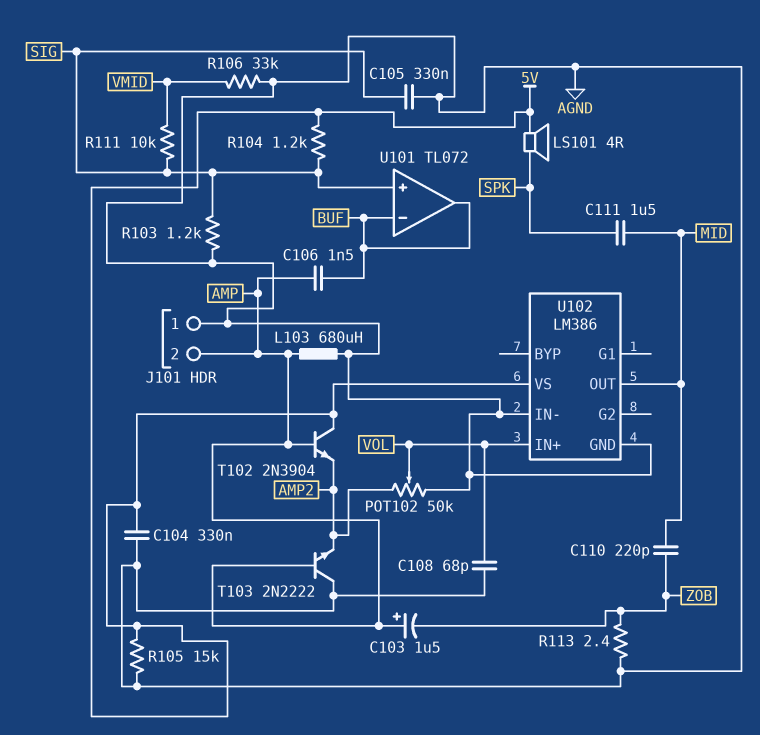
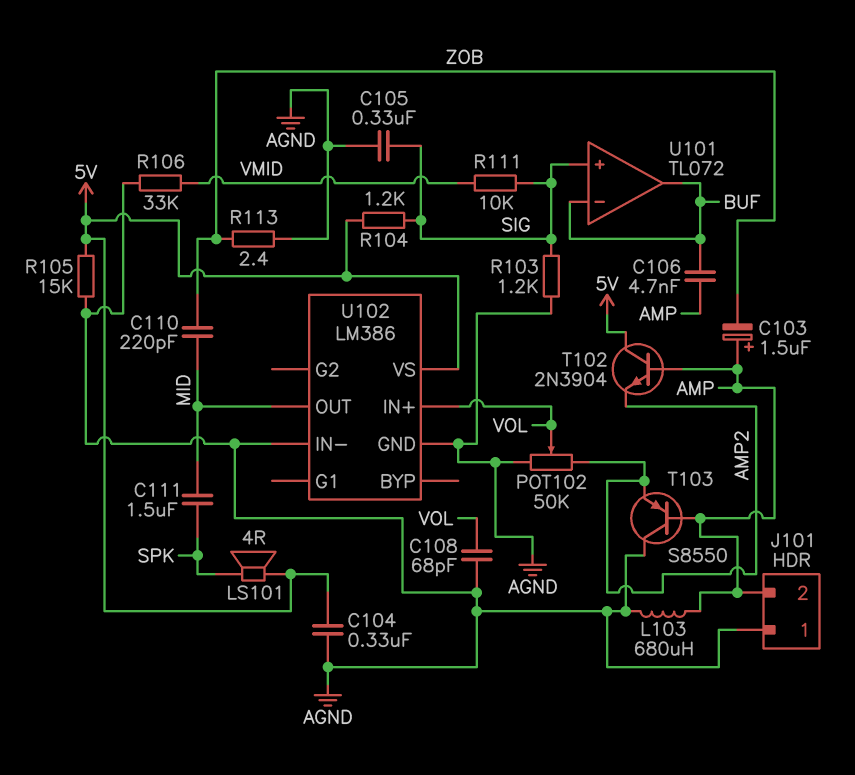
C106: 1.5nF (AMP, BUF) -> 4.7nF (AMP, BUF)
T103: NPN 2N2222 (B AMP, C AGND, E AMP2) -> PNP S8550 (B AMP, C AGND, E AMP2)

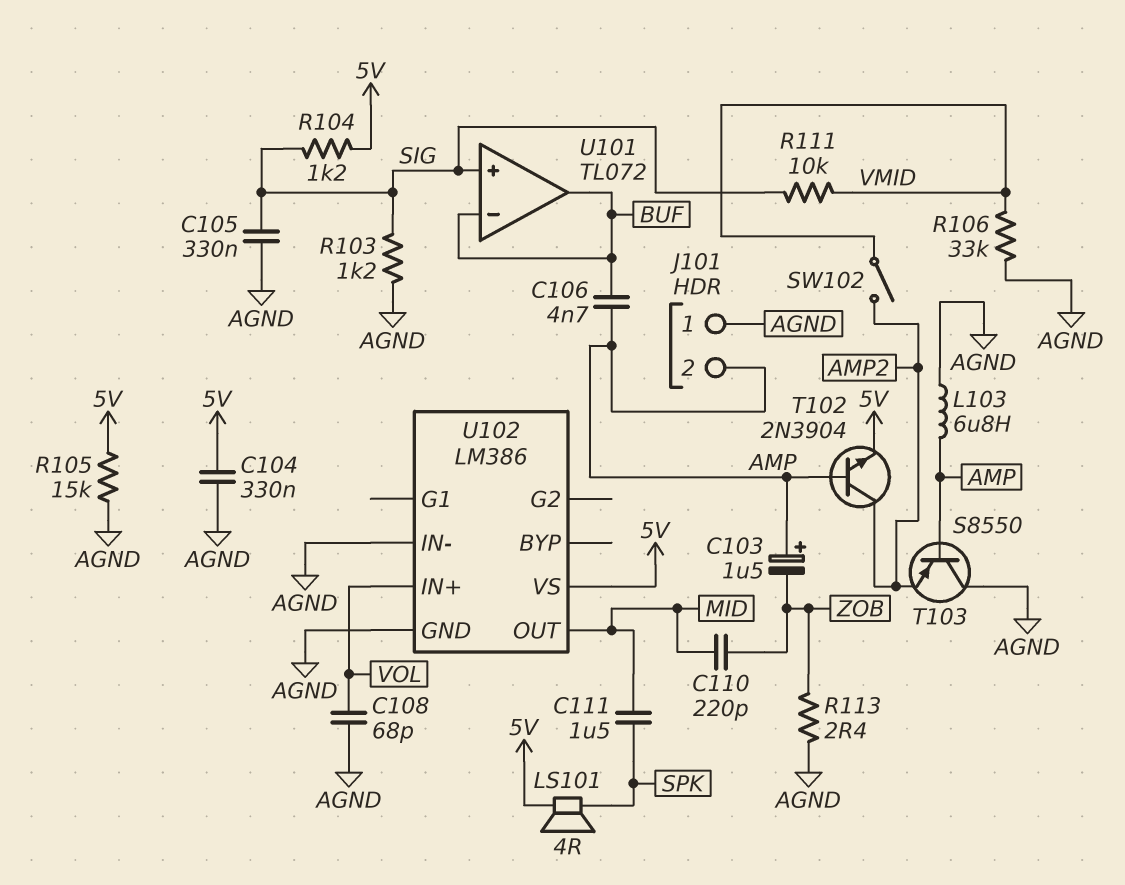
L103: 680uH (AGND, AMP) -> 6.8uH (AGND, AMP)
POT102: 50k (AGND, AMP2, wiper VOL) -> none
SW102: none -> switch (AMP2, VMID)
T102: NPN 2N3904 (B AMP, C 5V, E AMP2) -> NPN 2N3904 (B AMP, C AMP2, E 5V)

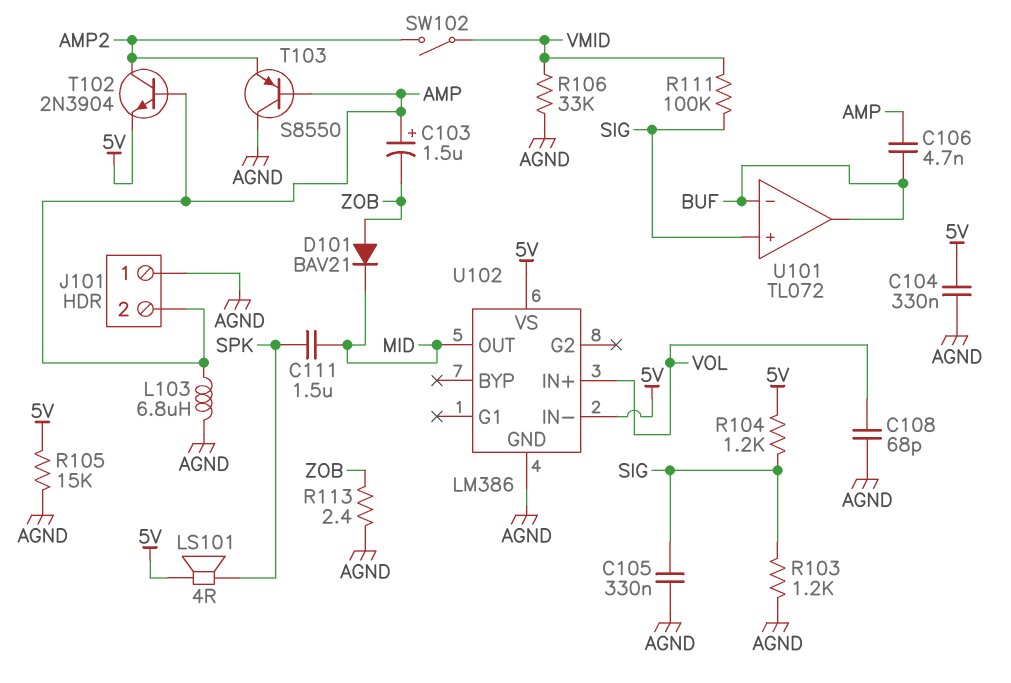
C110: 220pF (MID, ZOB) -> none
D101: none -> diode BAV21 (A ZOB, K MID)
R111: 10k (SIG, VMID) -> 100k (SIG, VMID)
U102 pin IN-: AGND -> 5V

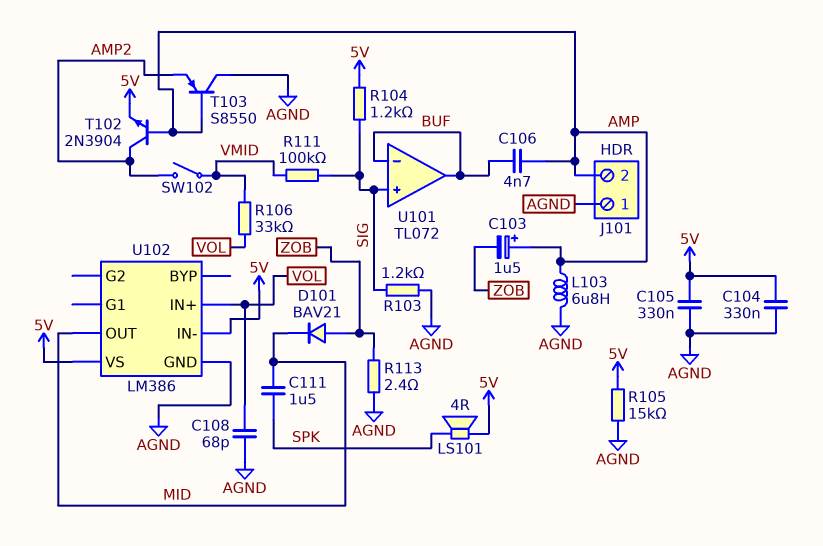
C105: 330nF (AGND, SIG) -> 330nF (5V, AGND)
R106: 33k (AGND, VMID) -> 33k (VMID, VOL)

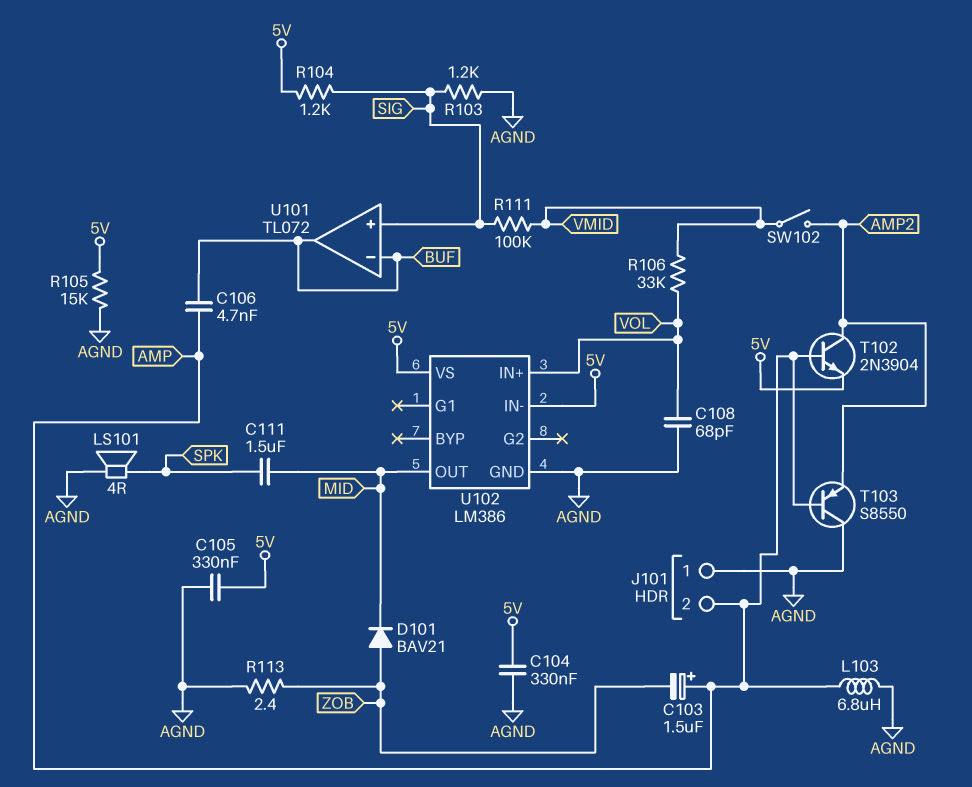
LS101: speaker 4R (5V, SPK) -> speaker 4R (AGND, SPK)

